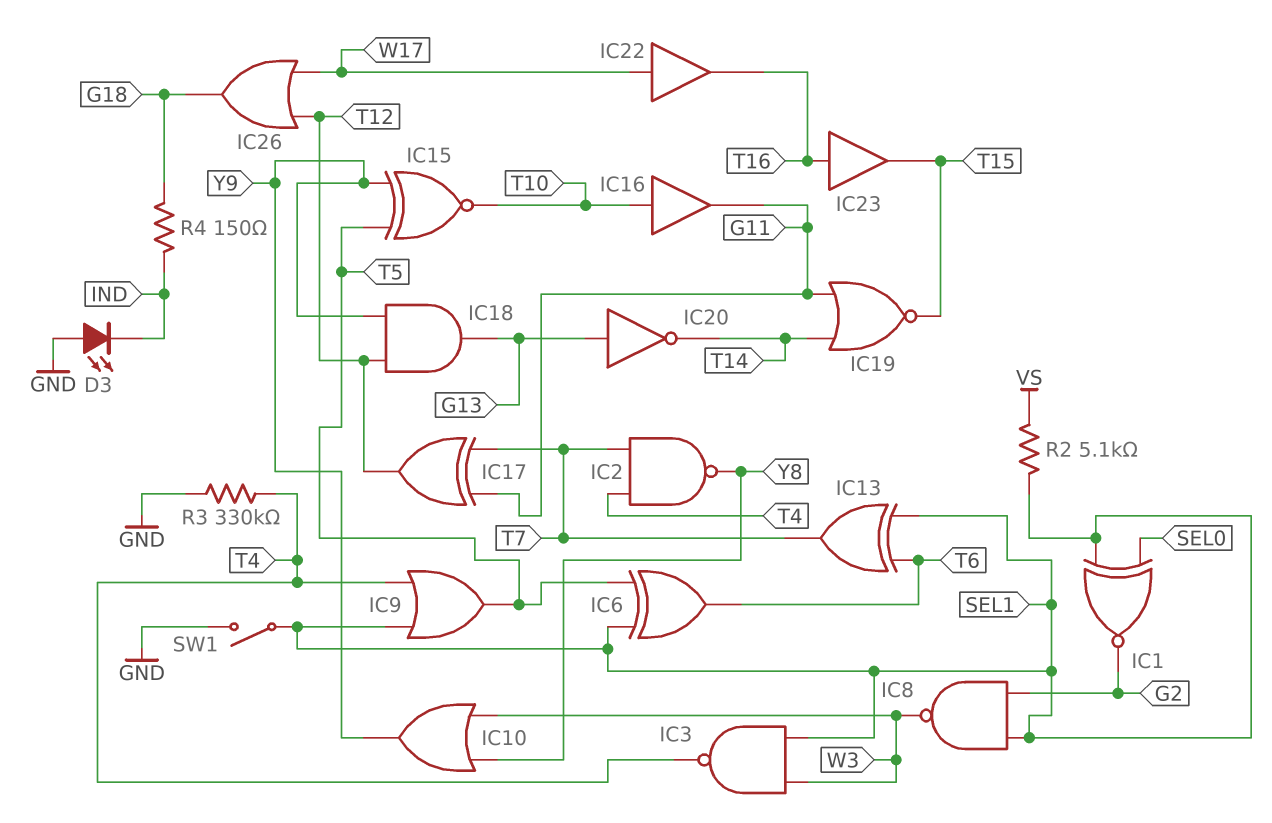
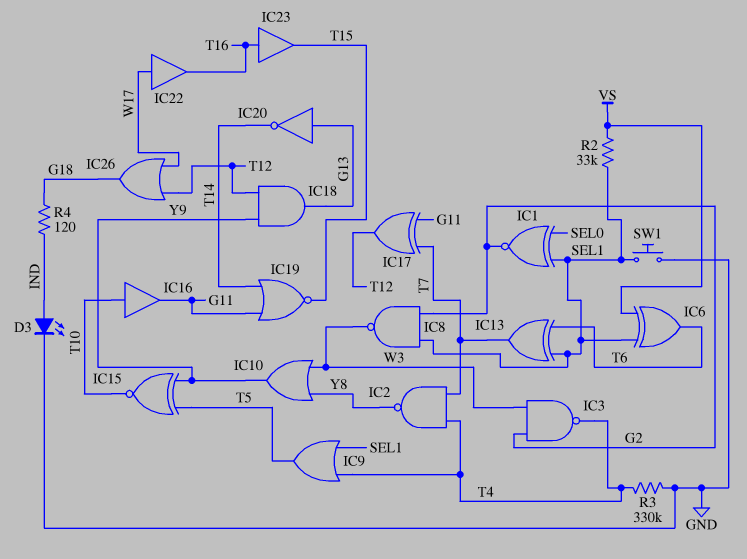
D3: LED (A GND, K IND) -> LED (A IND, K GND)
IC3: NAND (in SEL1, in W3, out T4) -> NAND (in G2, in W3, out T4)
IC6: XOR (in SEL1, in T5, out T6) -> XOR (in SEL1, in VS, out T6)
R2: 5.1k (SEL1, VS) -> 33k (SEL1, VS)
R4: 150 (G18, IND) -> 120 (G18, IND)
SW1: switch (GND, SEL1) -> button (GND, SEL1)

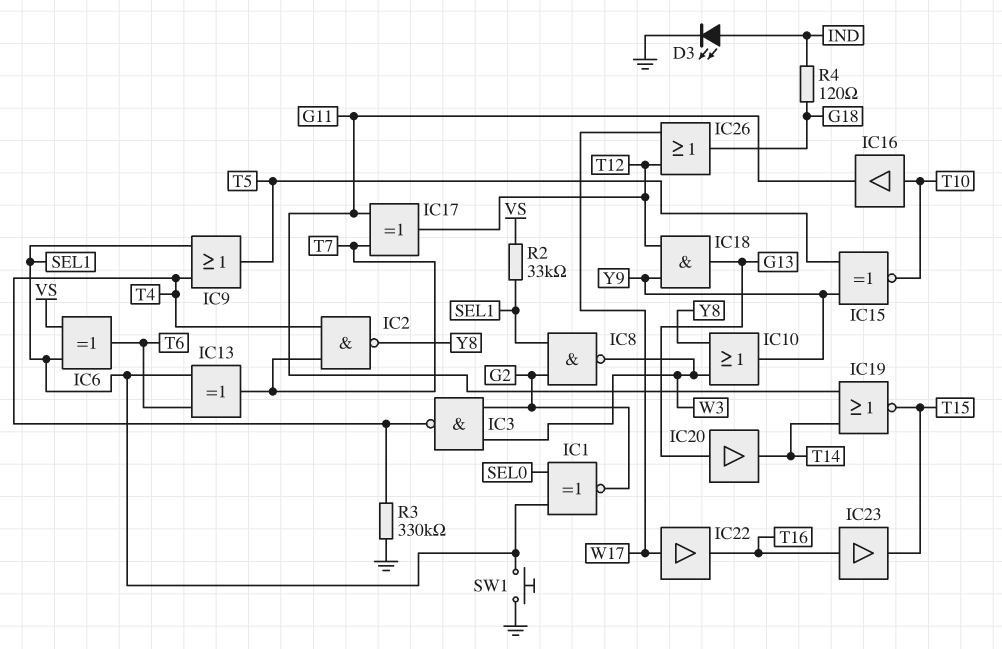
IC20: NOT (in G13, out T14) -> buffer (in G13, out T14)

